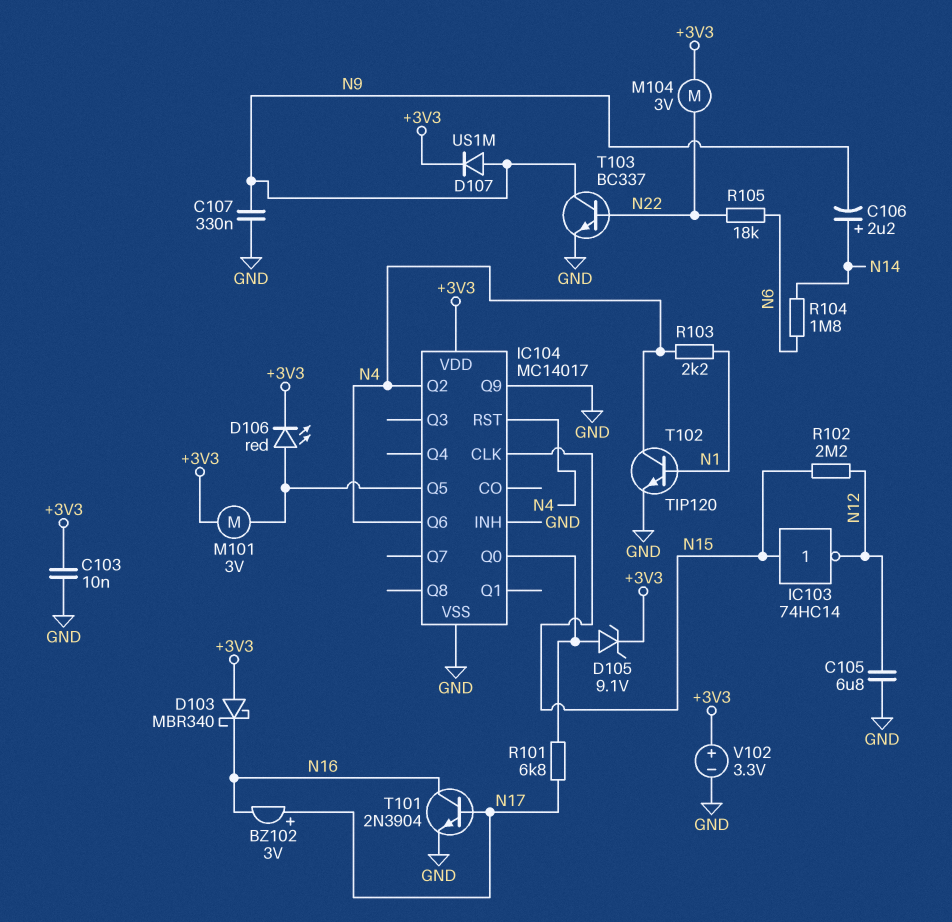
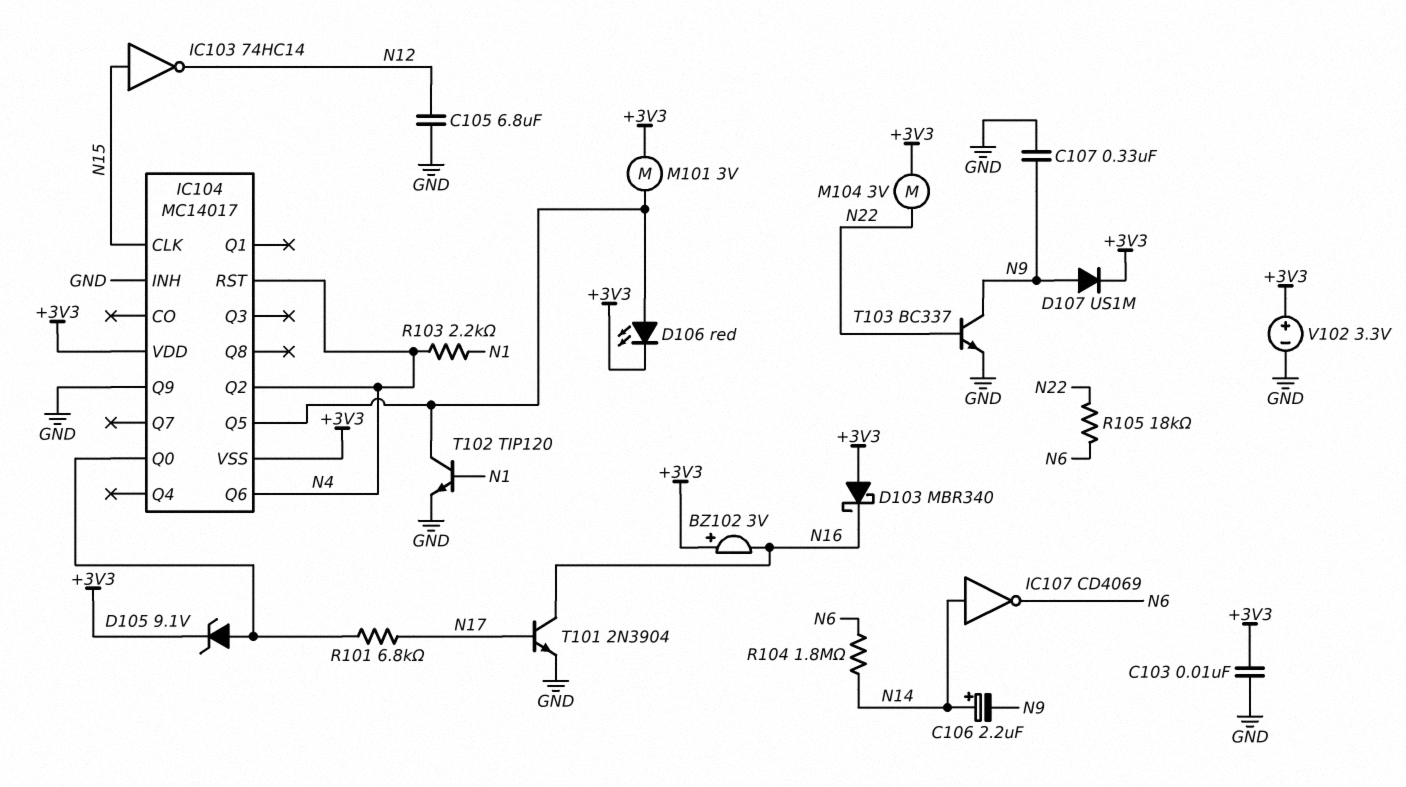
BZ102: buzzer 3V (plus N17, minus N16) -> buzzer 3V (plus +3V3, minus N16)
IC104 pin VSS: GND -> +3V3
IC107: none -> NOT CD4069 (in N14, out N6)
R102: 2.2M (N12, N15) -> none
T102: NPN TIP120 (B N1, C N4, E GND) -> NPN TIP120 (B N1, C IC104/Q5, E GND)

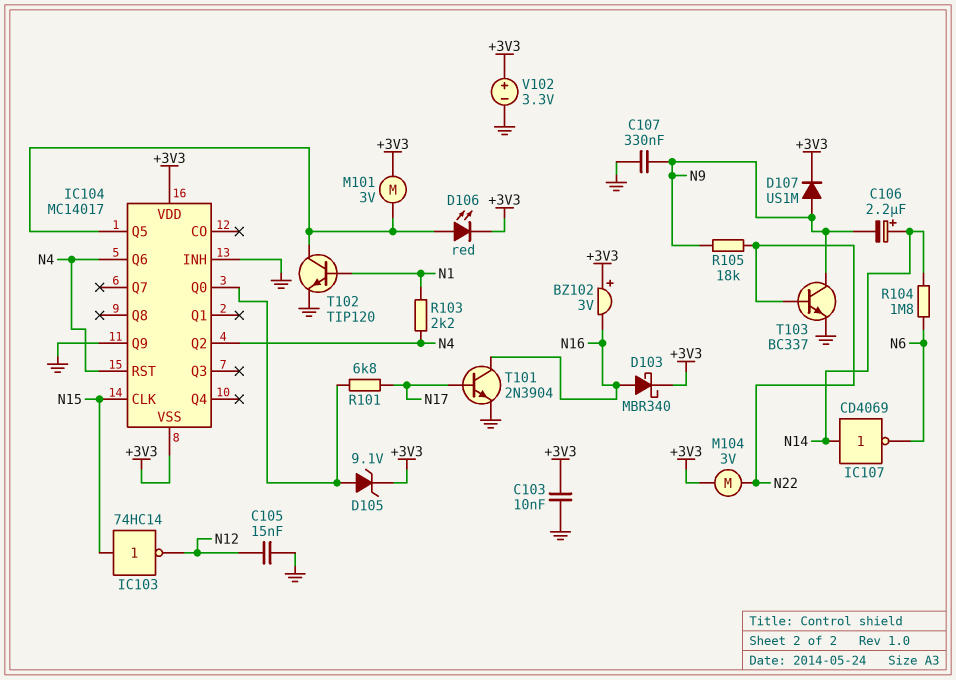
C105: 6.8uF (GND, N12) -> 15nF (GND, N12)
D103: schottky MBR340 (A +3V3, K N16) -> schottky MBR340 (A N16, K +3V3)
R105: 18k (N6, N22) -> 18k (N9, N22)

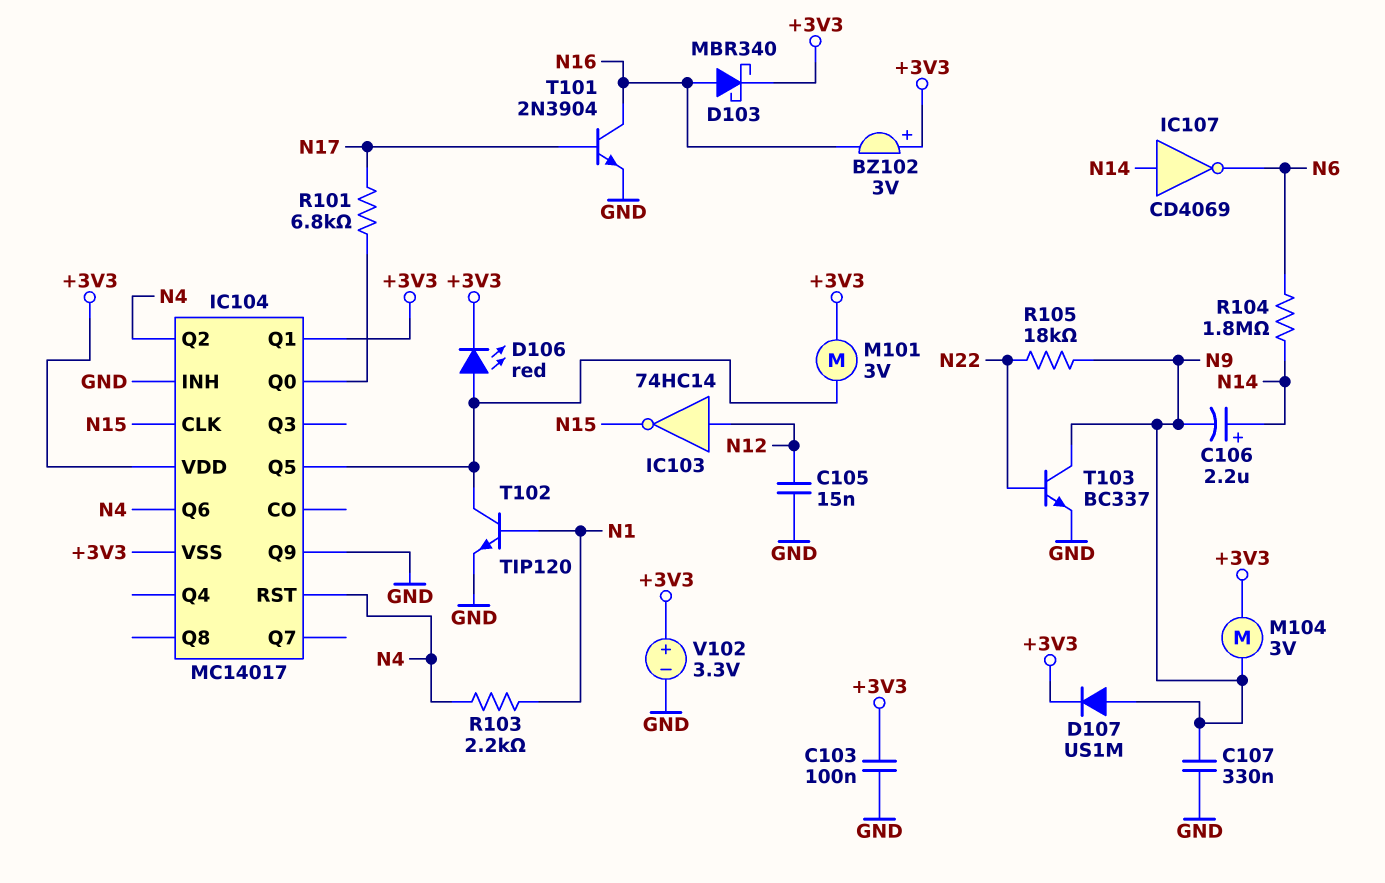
C103: 10nF (+3V3, GND) -> 100nF (+3V3, GND)
D105: zener 9.1V (A IC104/Q0, K +3V3) -> none
IC103: NOT 74HC14 (in N15, out N12) -> NOT 74HC14 (in N12, out N15)
IC104 pin Q1: none -> +3V3
M104: motor 3V (+3V3, N22) -> motor 3V (+3V3, N9)

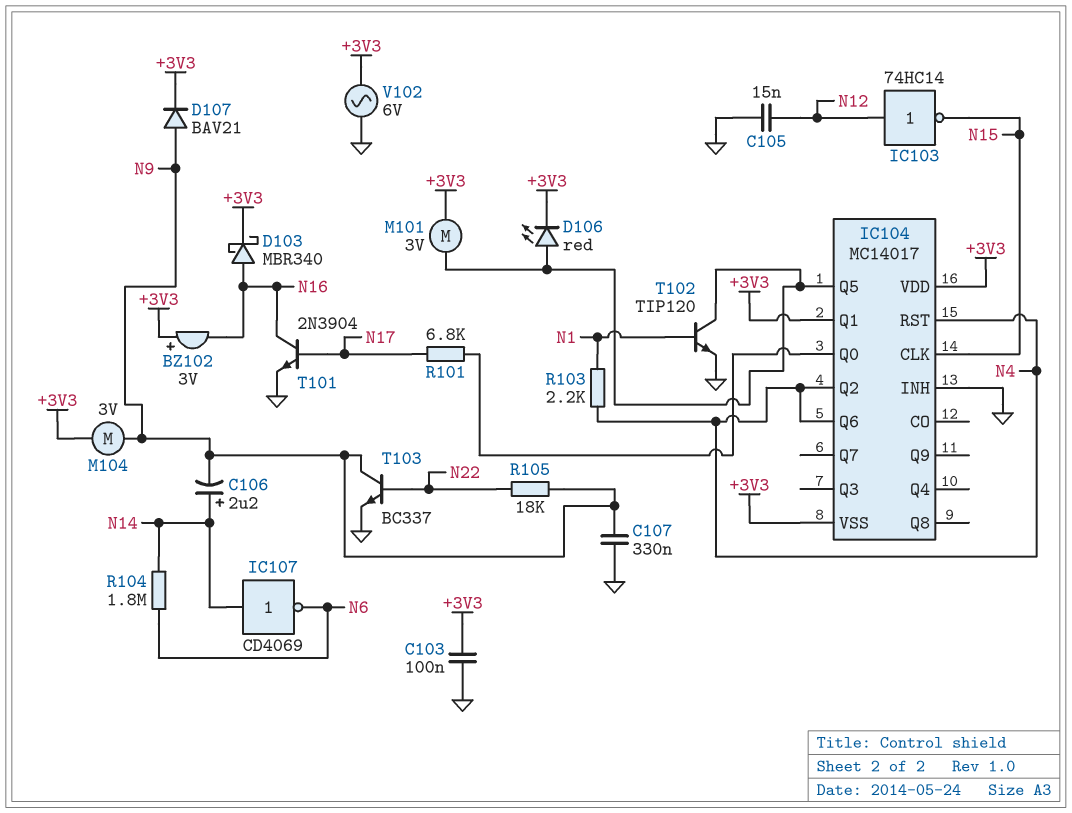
D107: diode US1M (A N9, K +3V3) -> diode BAV21 (A N9, K +3V3)
IC104 pin Q9: GND -> none
V102: 3.3V (plus +3V3, minus GND) -> AC 6V (+3V3, GND)

